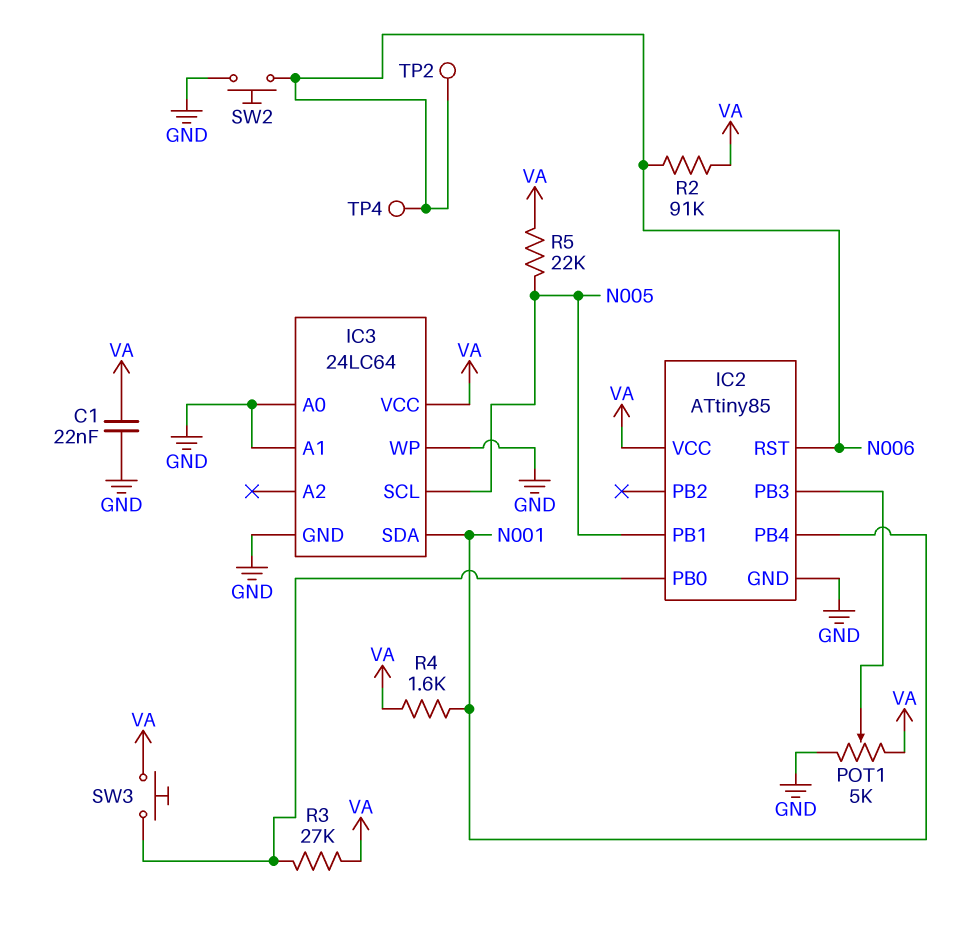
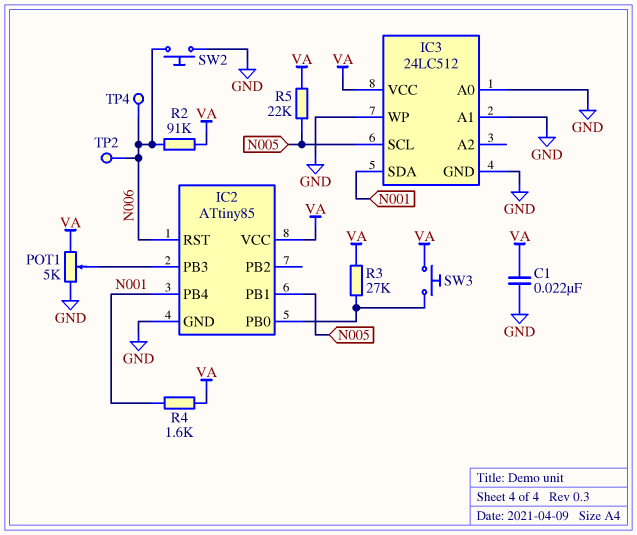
IC3: 24LC64 -> 24LC512

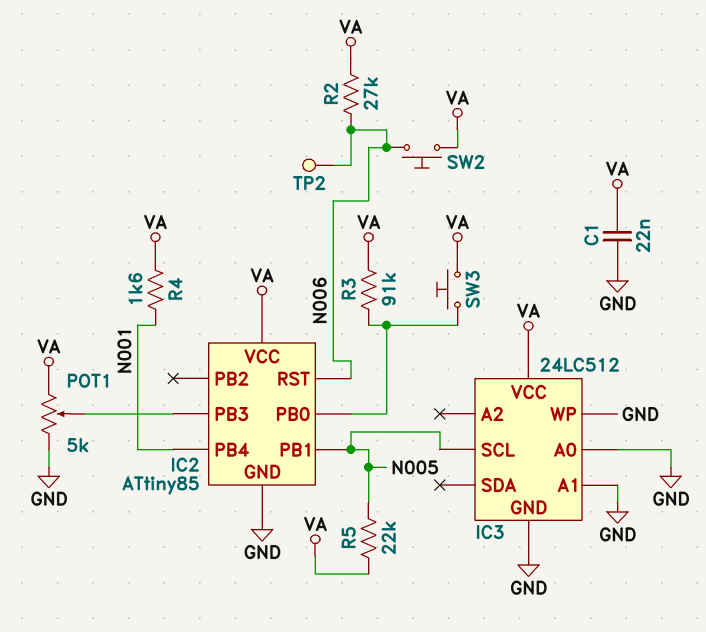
IC3 pin SDA: N001 -> none
R2: 91k (N006, VA) -> 27k (N006, VA)
R3: 27k (IC2/PB0, VA) -> 91k (IC2/PB0, VA)
SW2: button (GND, N006) -> button (N006, VA)
TP4: test point (N006) -> none

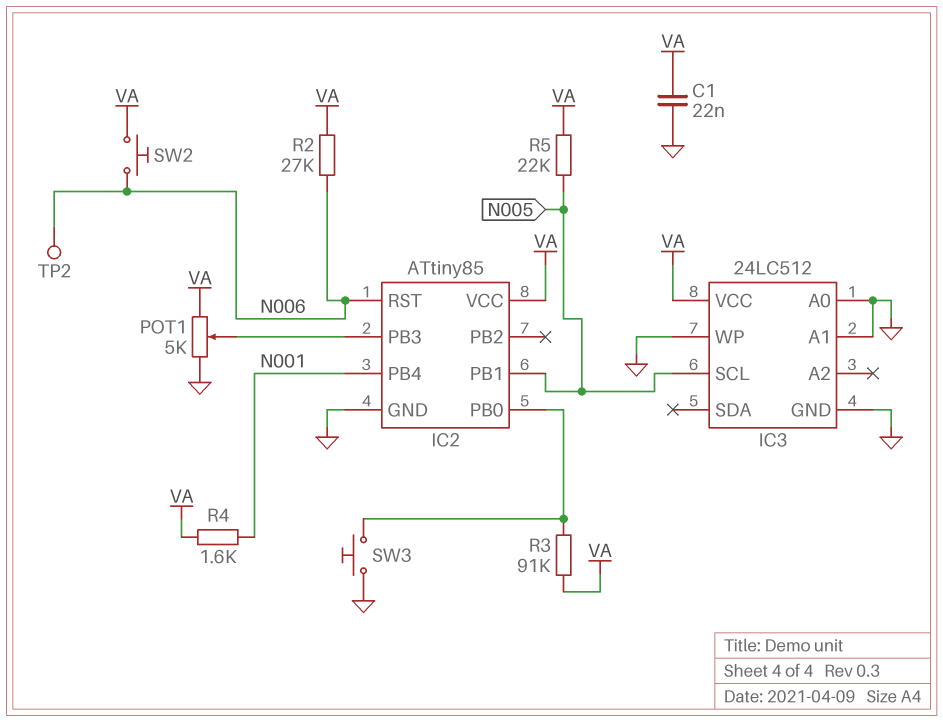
SW3: button (IC2/PB0, VA) -> button (GND, IC2/PB0)

